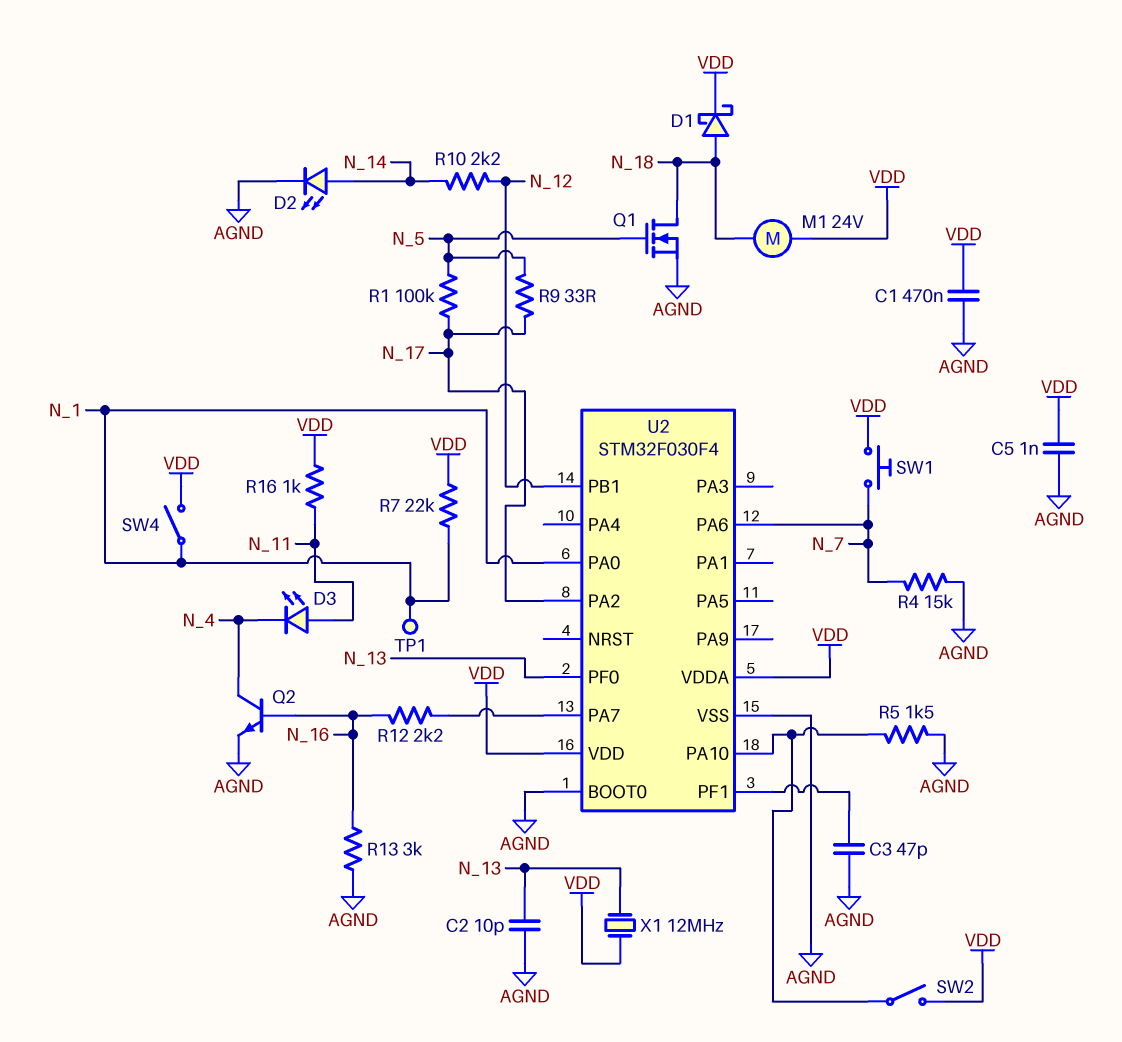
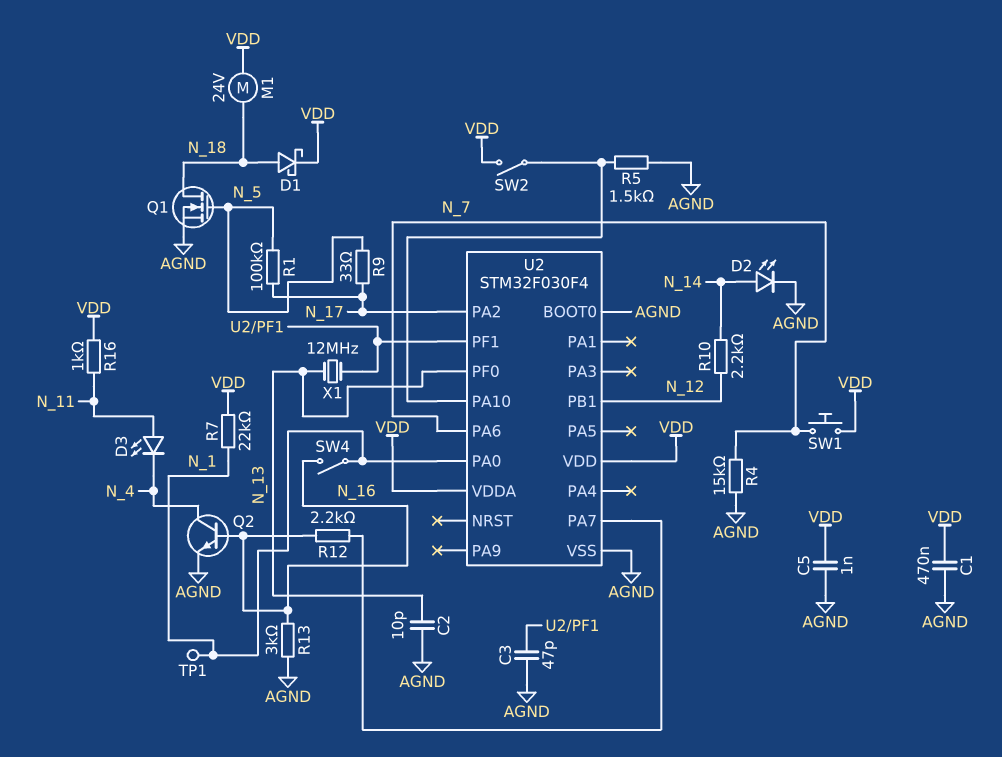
SW4: switch (N_1, VDD) -> switch (N_1, N_16)
X1: 12MHz (N_13, VDD) -> 12MHz (N_13, U2/PF1)

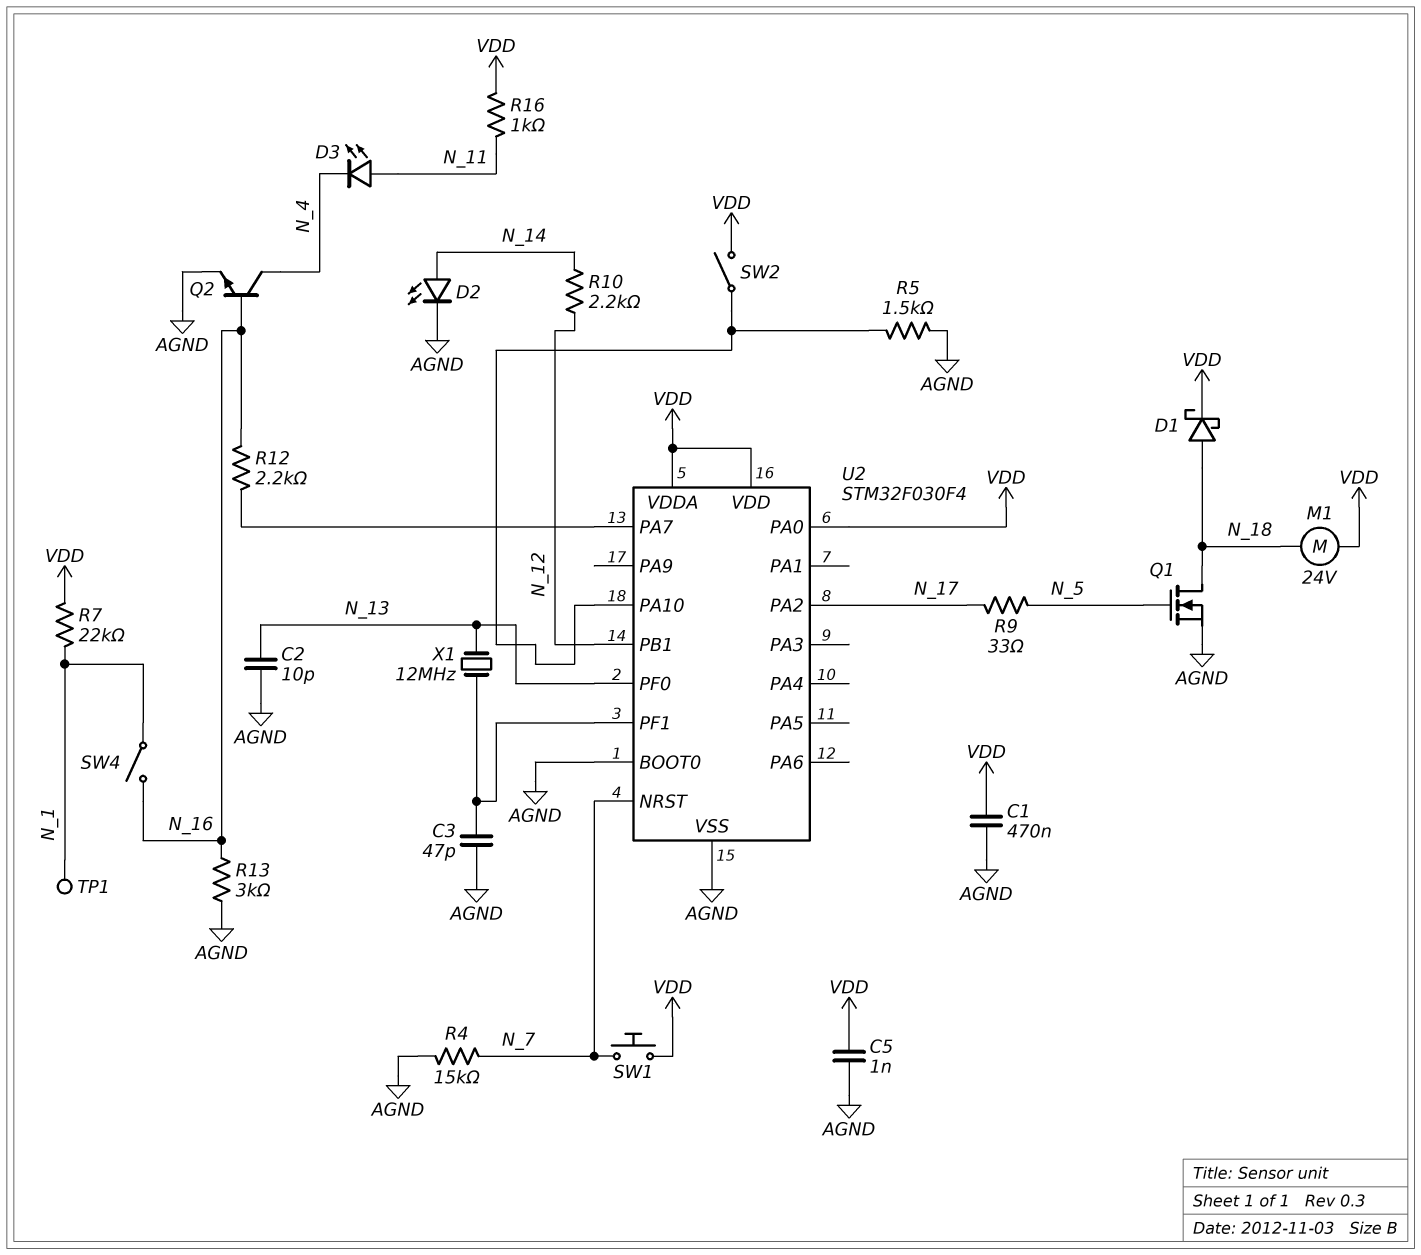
R1: 100k (N_5, N_17) -> none
U2 pin NRST: none -> N_7
U2 pin PA0: N_1 -> VDD
U2 pin PA6: N_7 -> none

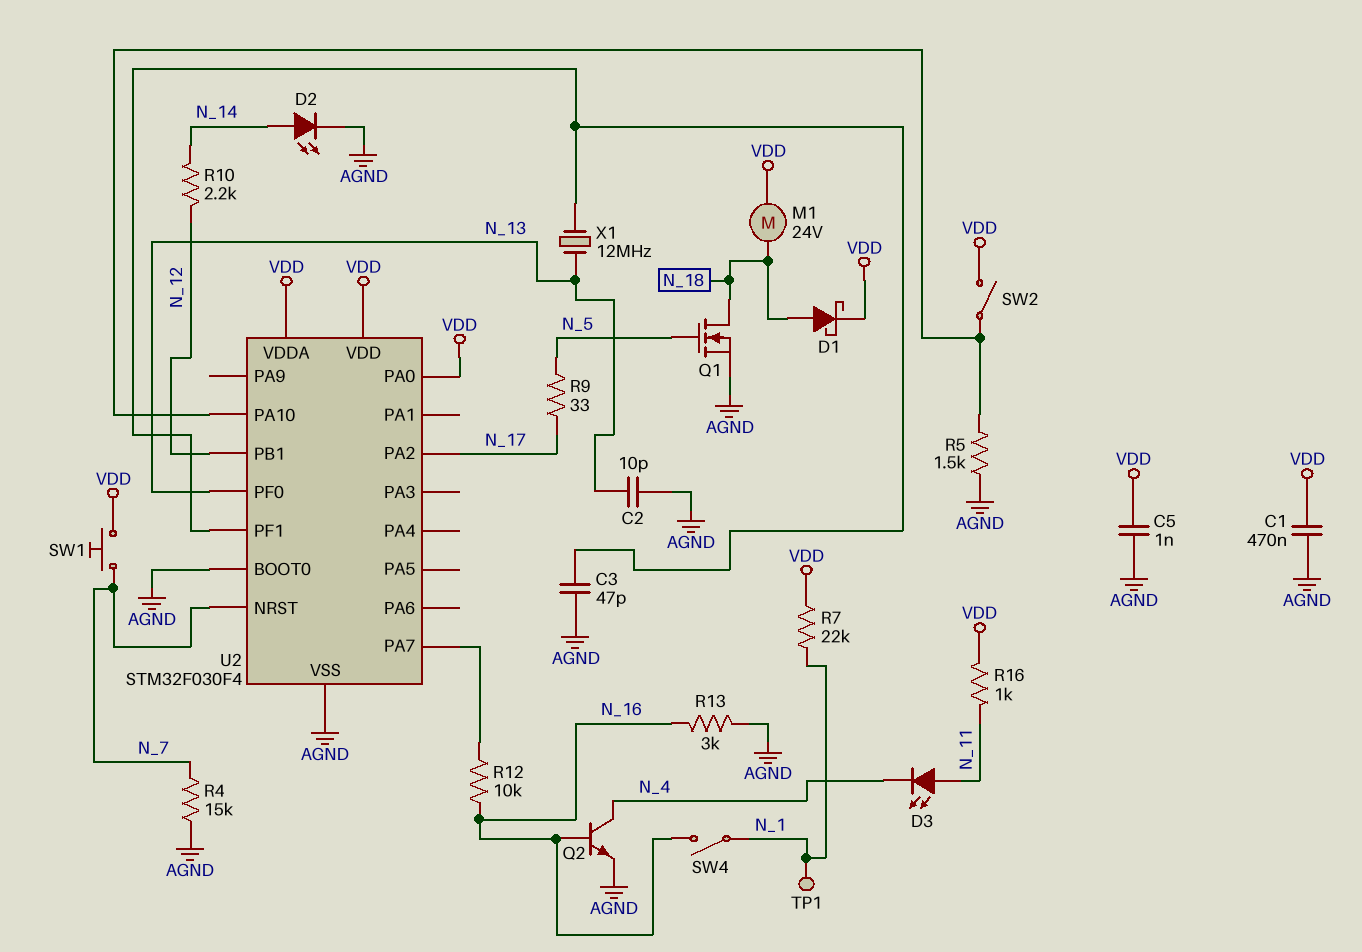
R12: 2.2k (N_16, U2/PA7) -> 10k (N_16, U2/PA7)

